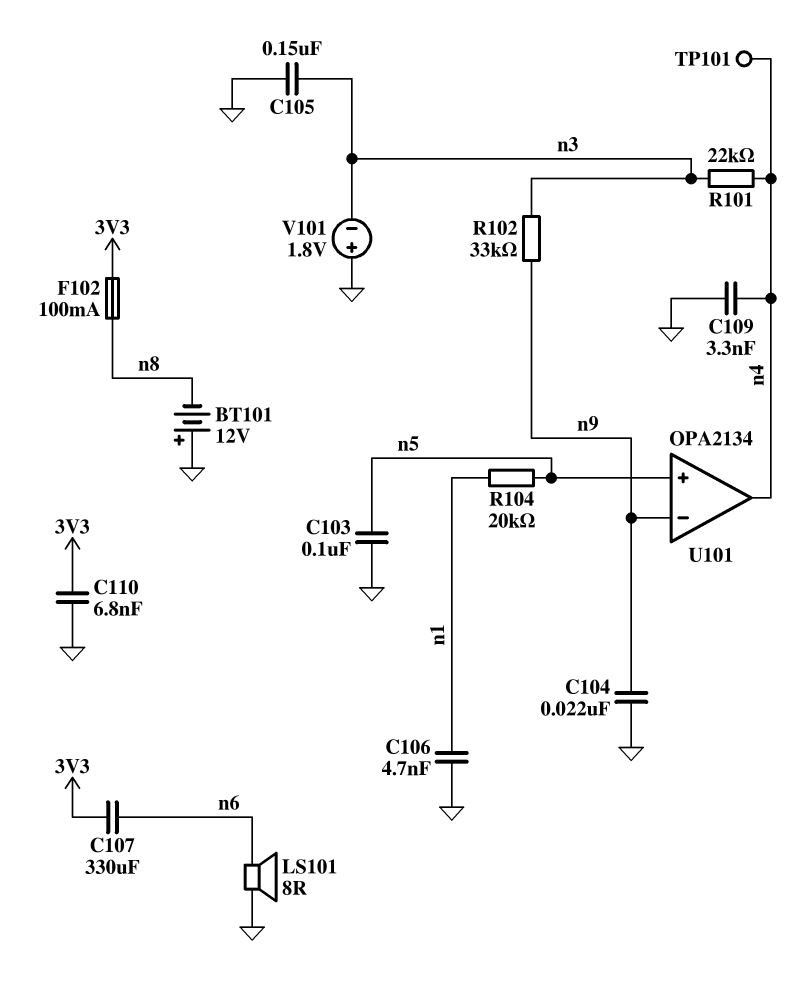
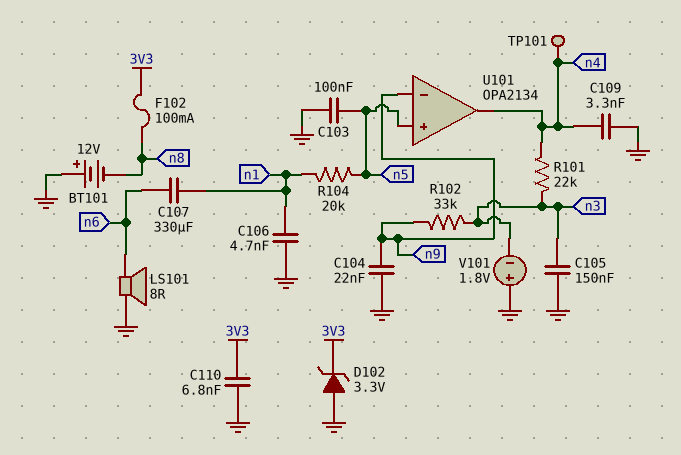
C107: 330uF (3V3, n6) -> 330uF (n1, n6)
D102: none -> zener 3.3V (A GND, K 3V3)

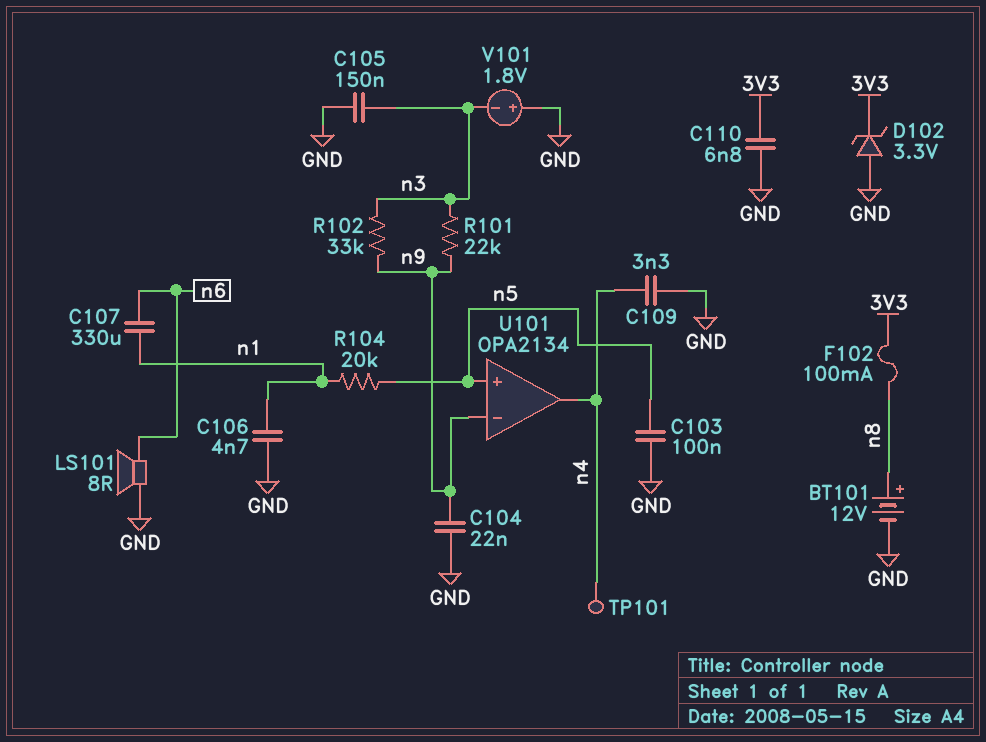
BT101: 12V (plus GND, minus n8) -> 12V (plus n8, minus GND)
R101: 22k (n3, n4) -> 22k (n3, n9)

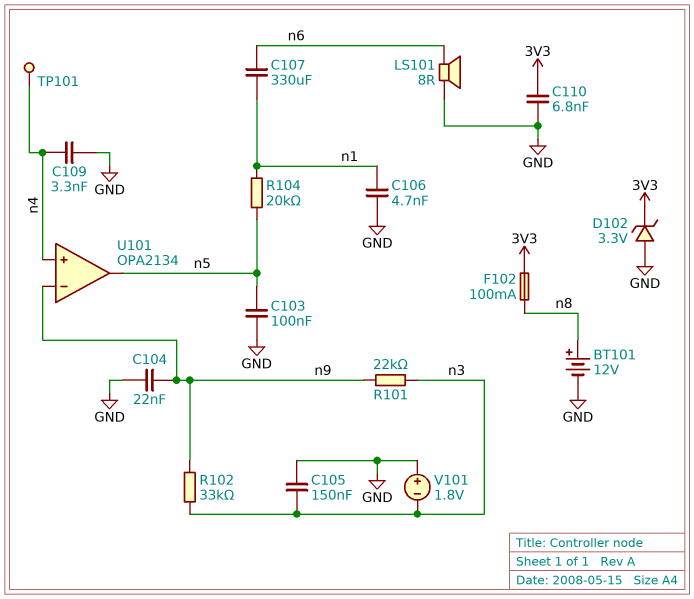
U101 pin in+: n5 -> n4
U101 pin out: n4 -> n5

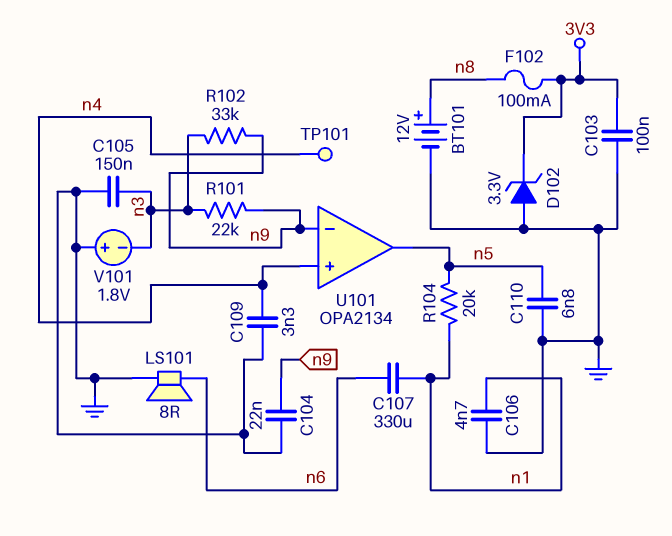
C103: 100nF (GND, n5) -> 100nF (3V3, GND)
C110: 6.8nF (3V3, GND) -> 6.8nF (GND, n5)

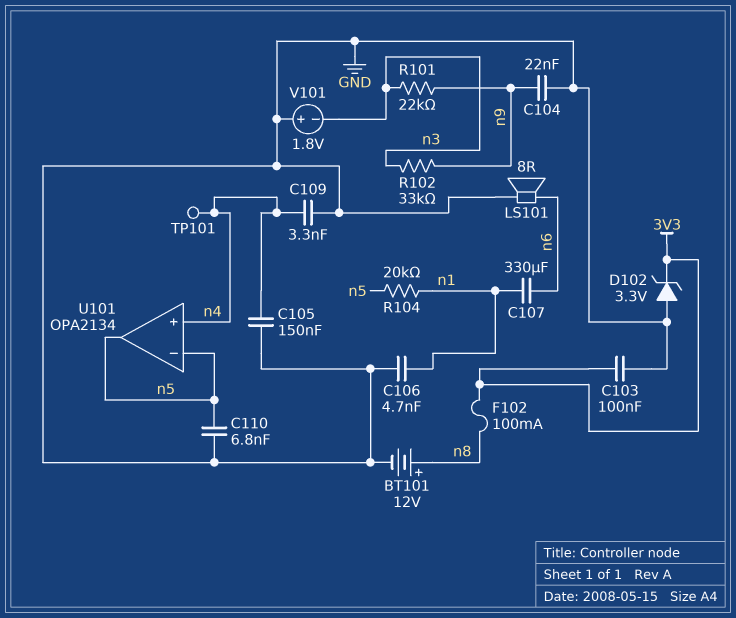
C105: 150nF (GND, n3) -> 150nF (GND, n4)
U101 pin in-: n9 -> n5

